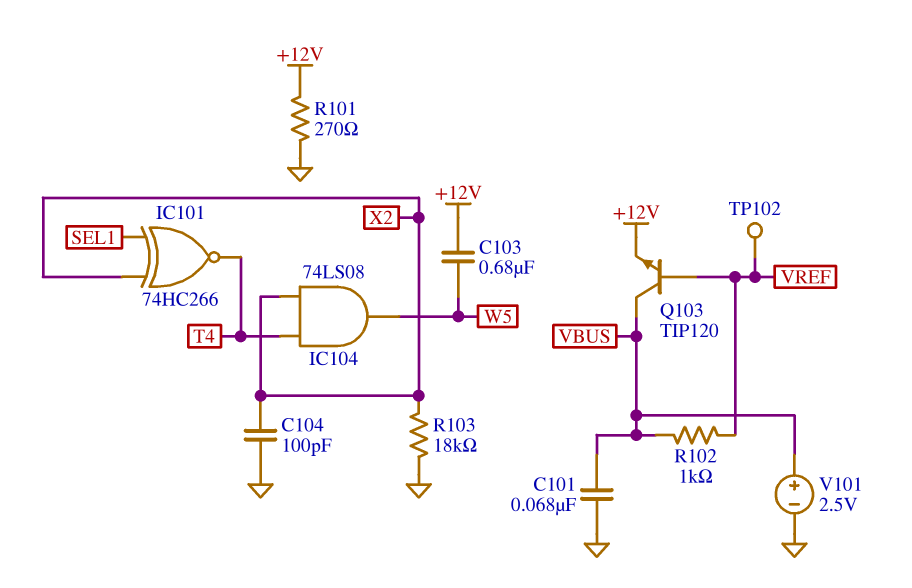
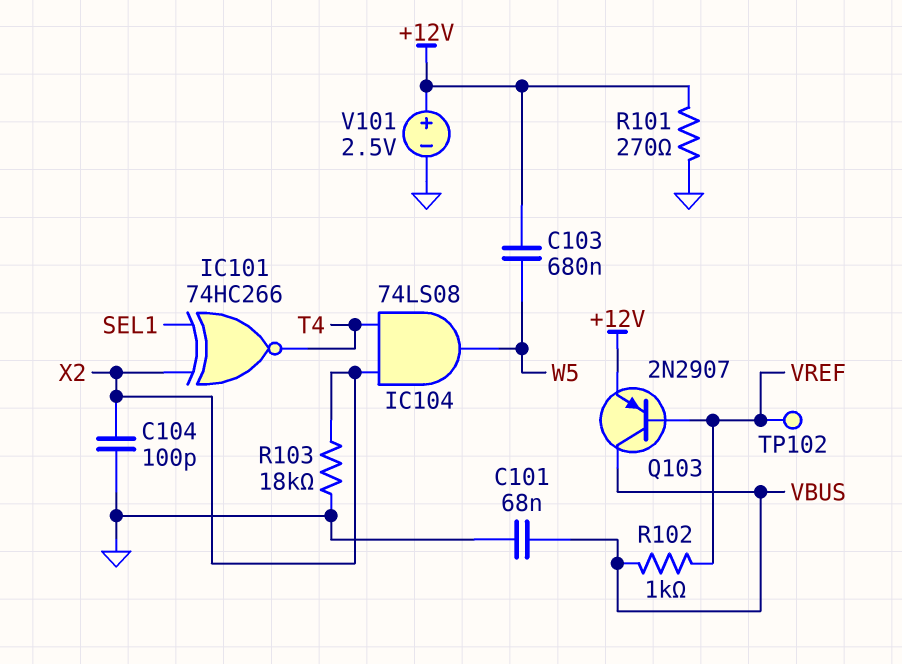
Q103: NPN TIP120 (B VREF, C VBUS, E +12V) -> PNP 2N2907 (B VREF, C VBUS, E +12V)
V101: 2.5V (plus VBUS, minus GND) -> 2.5V (plus +12V, minus GND)

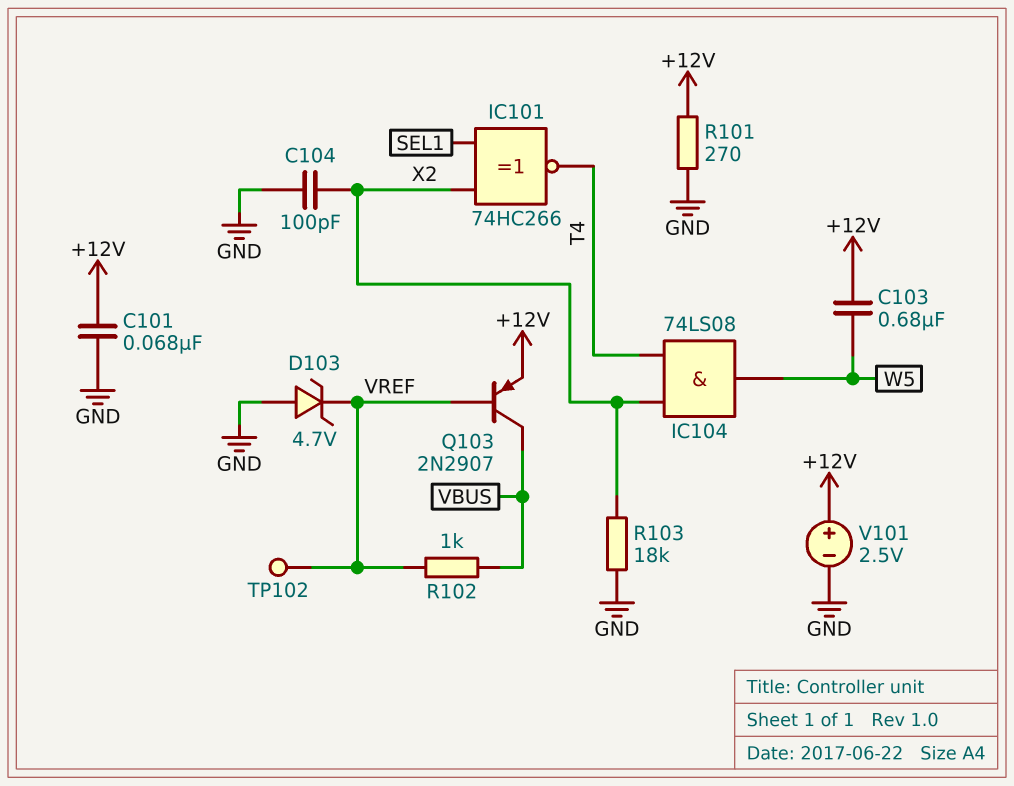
C101: 68nF (GND, VBUS) -> 68nF (+12V, GND)
D103: none -> zener 4.7V (A GND, K VREF)

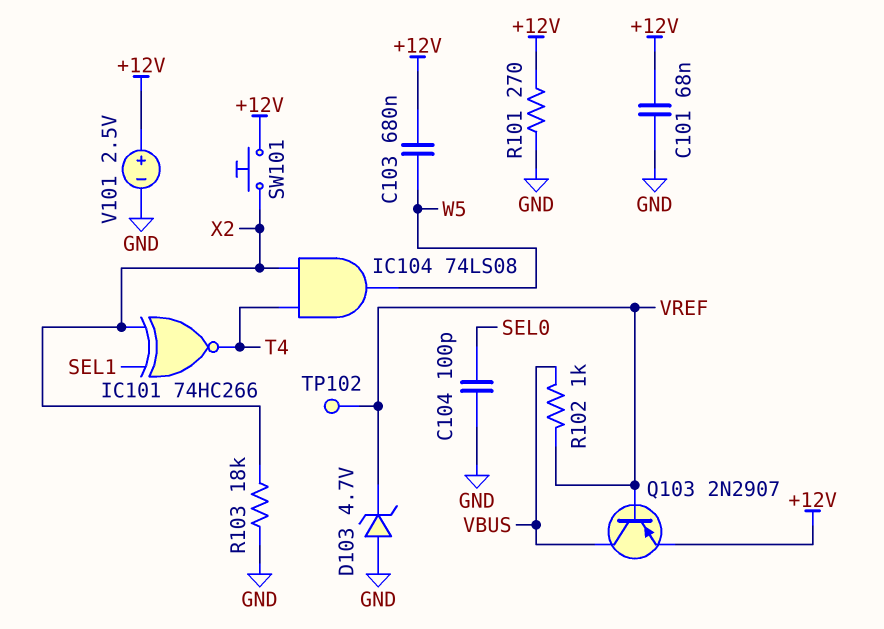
C104: 100pF (GND, X2) -> 100pF (GND, SEL0)
SW101: none -> button (+12V, X2)

